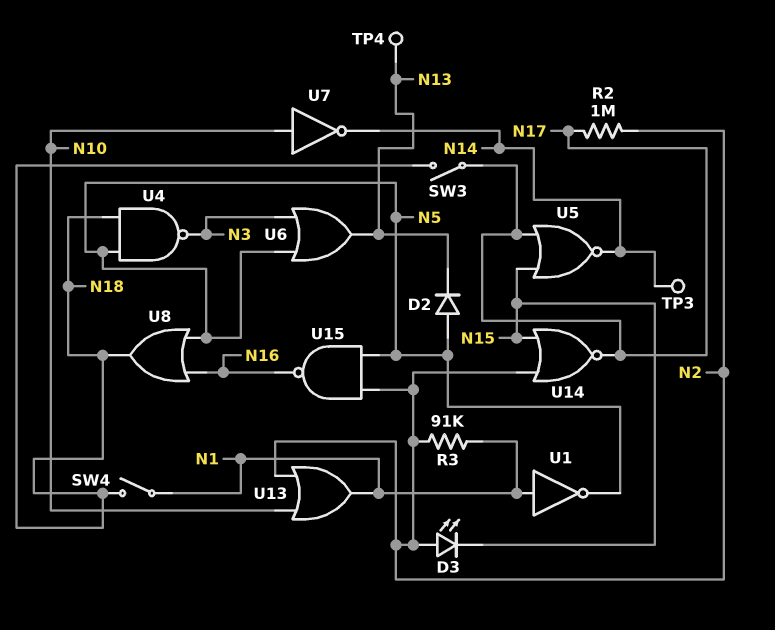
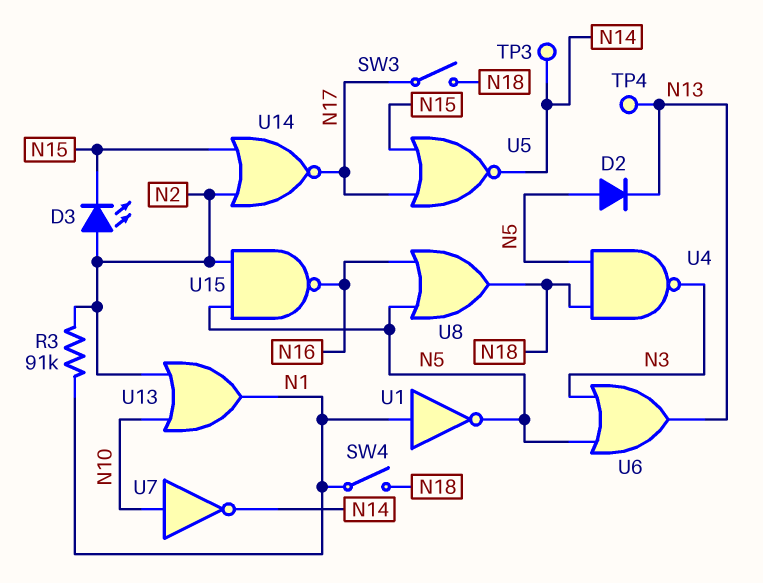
R2: 1M (N2, N17) -> none

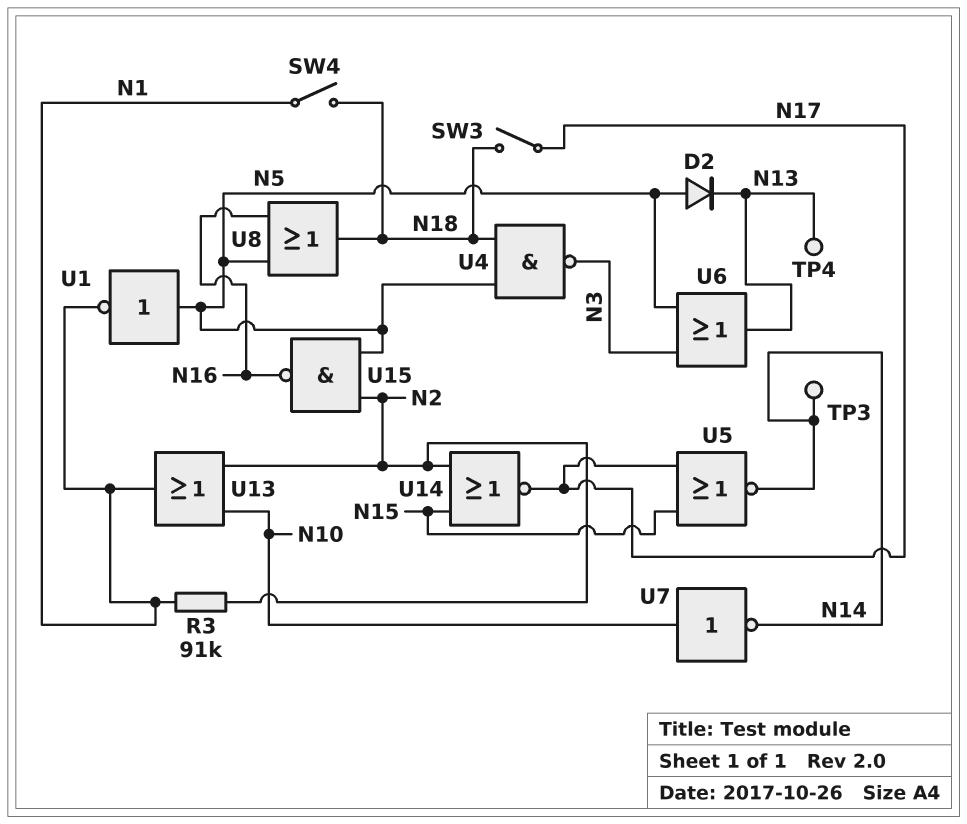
D3: LED (A N2, K N15) -> none
U1: NOT (in N1, out N5) -> NOT (in N5, out N1)

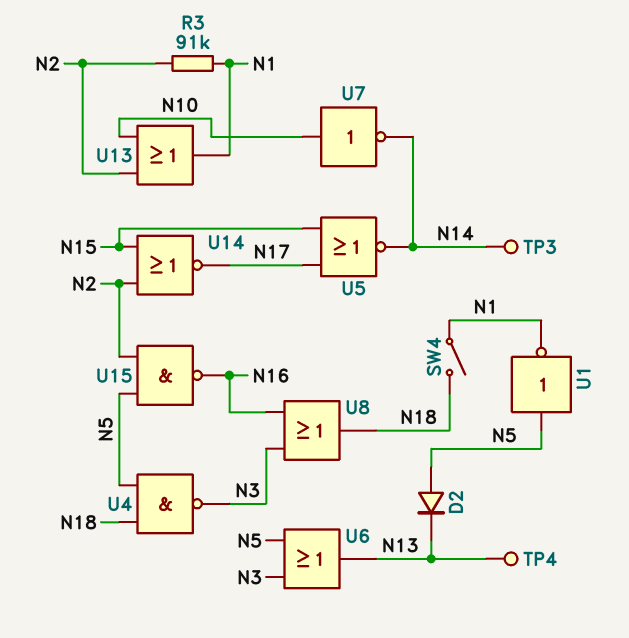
SW3: switch (N17, N18) -> none
U8: OR (in N5, in N16, out N18) -> OR (in N3, in N16, out N18)

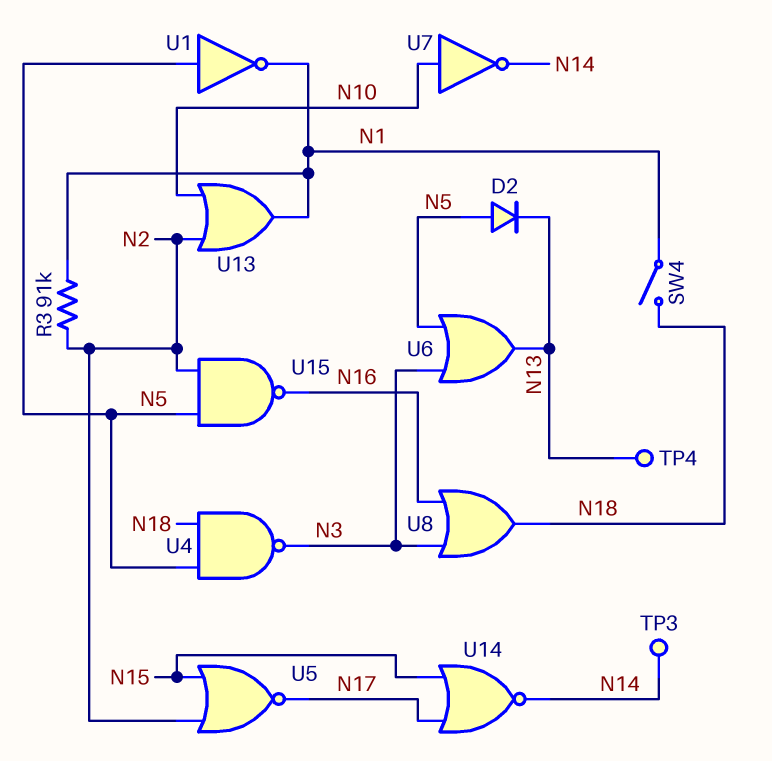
U5: NOR (in N15, in N17, out N14) -> NOR (in N2, in N15, out N17)
U14: NOR (in N2, in N15, out N17) -> NOR (in N15, in N17, out N14)

